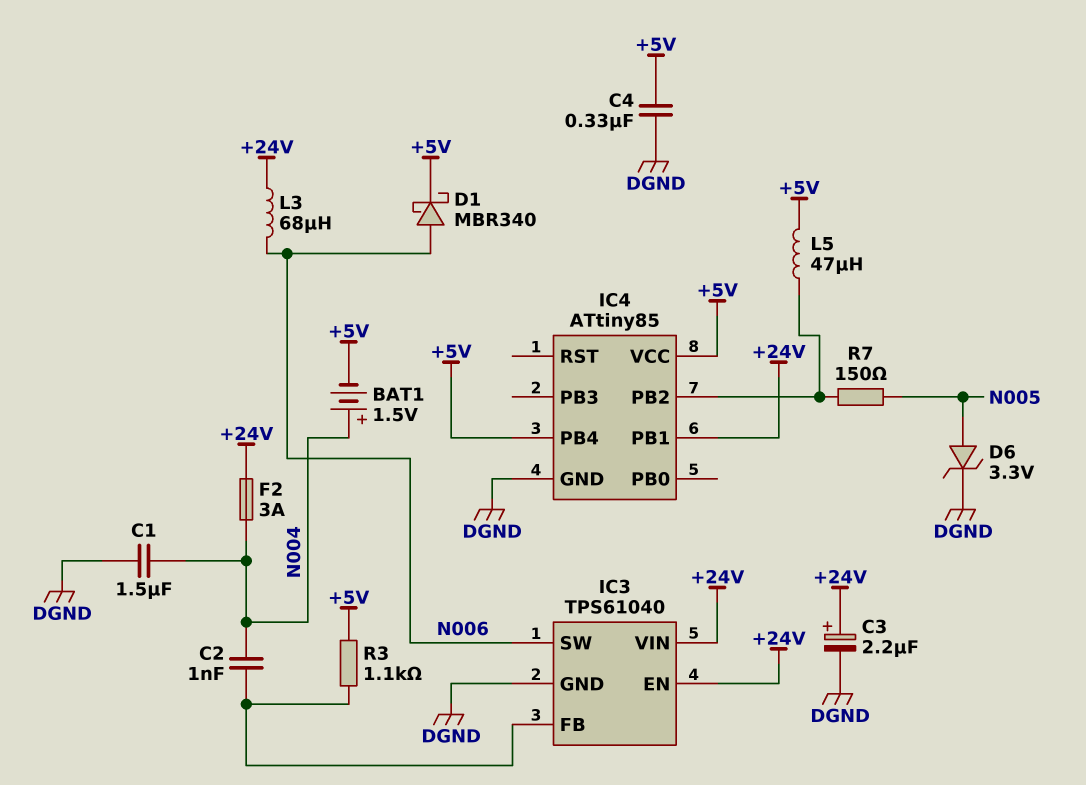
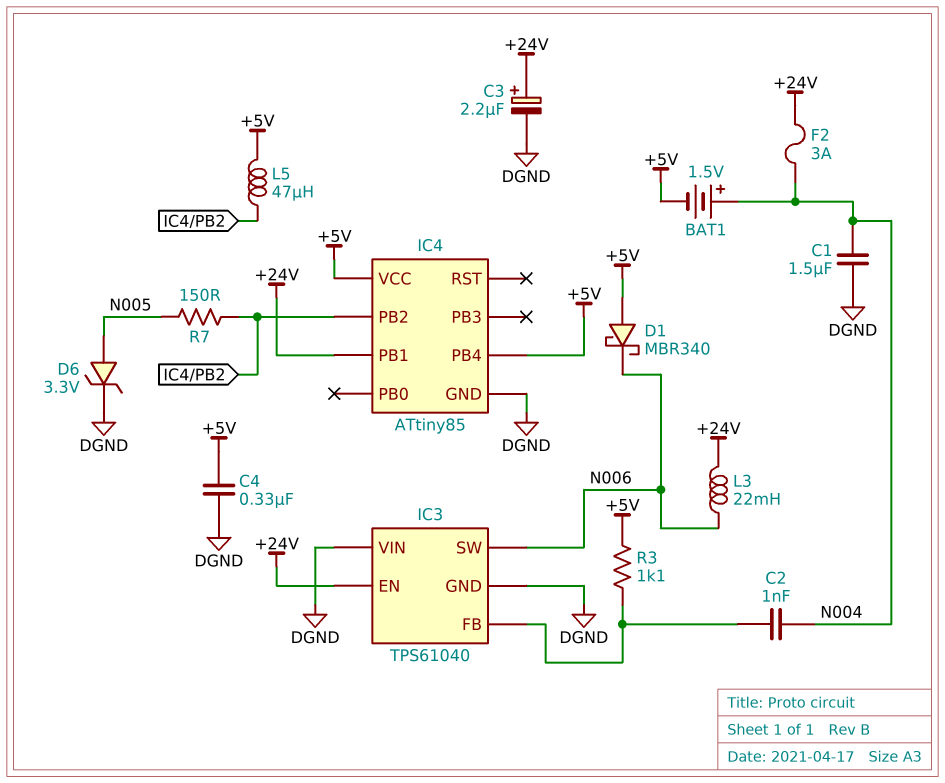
D1: schottky MBR340 (A N006, K +5V) -> schottky MBR340 (A +5V, K N006)
IC3 pin VIN: +24V -> DGND
L3: 68uH (+24V, N006) -> 22mH (+24V, N006)

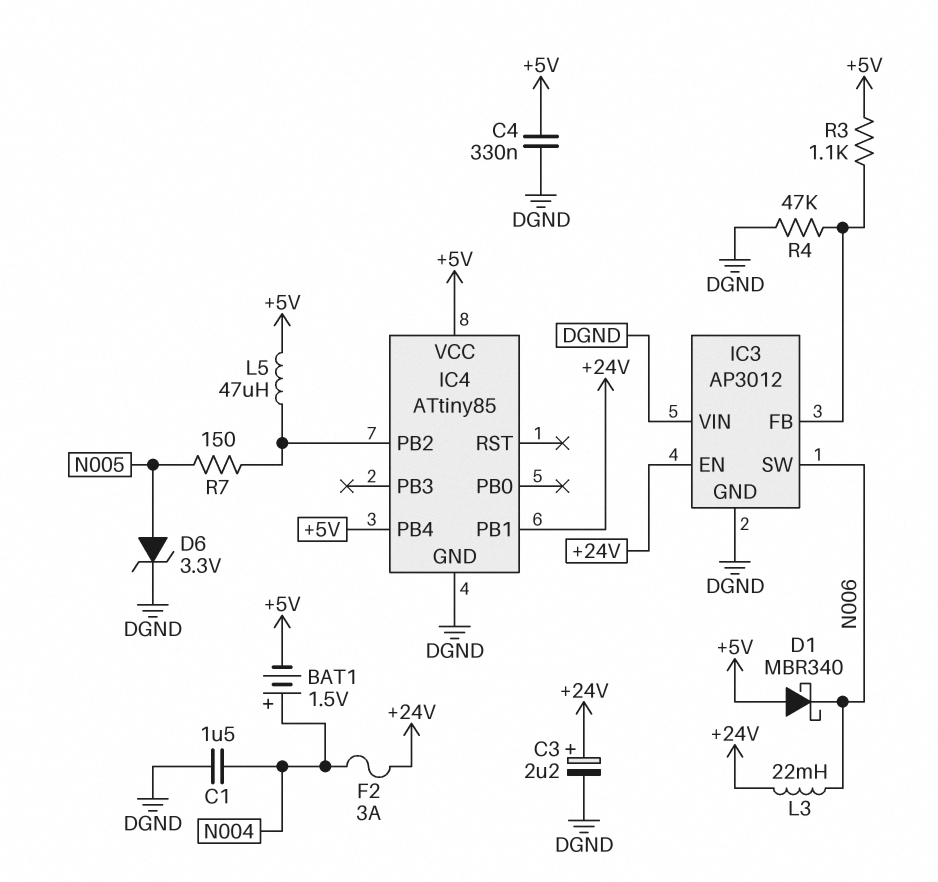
C2: 1nF (IC3/FB, N004) -> none
IC3: TPS61040 -> AP3012
R4: none -> 47k (DGND, IC3/FB)

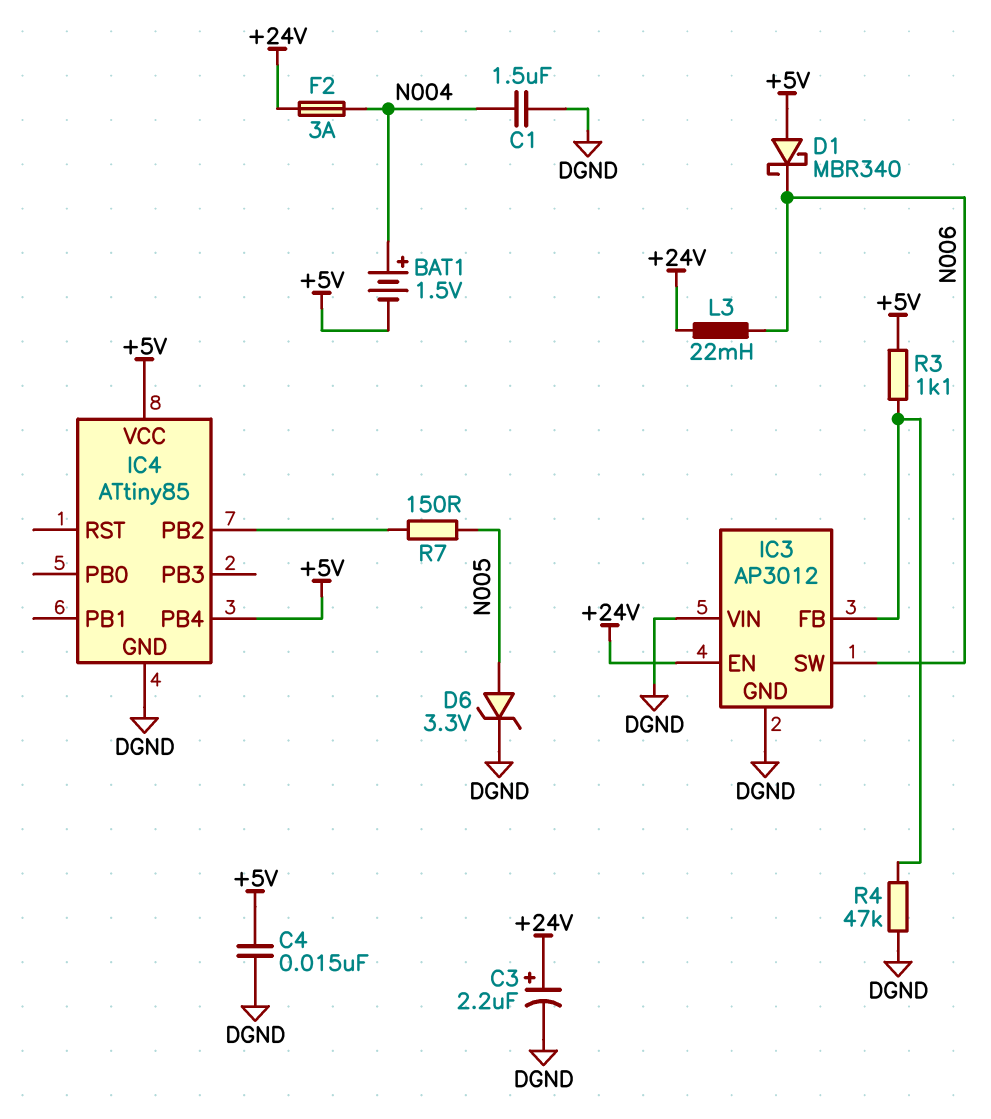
C4: 330nF (+5V, DGND) -> 15nF (+5V, DGND)
IC4 pin PB1: +24V -> none
L5: 47uH (+5V, IC4/PB2) -> none

